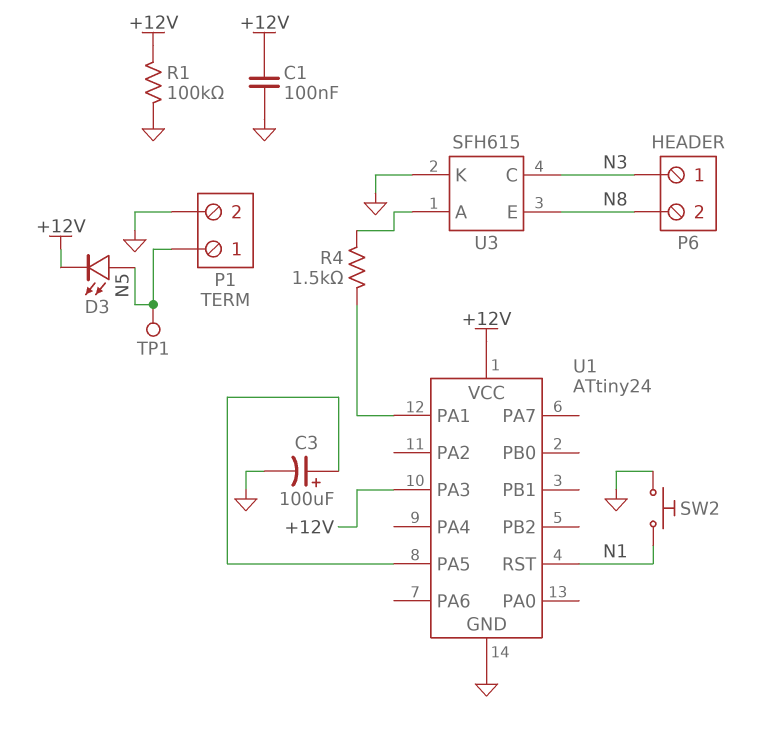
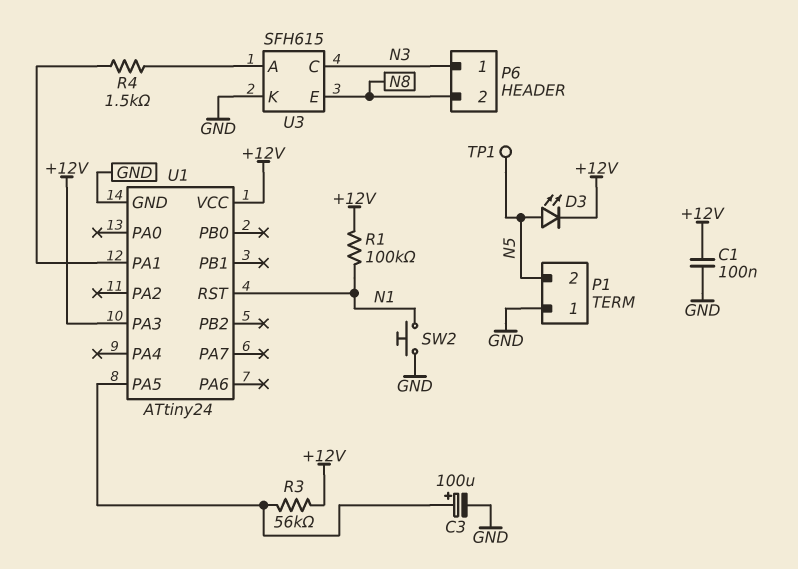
P1 pin 1: N5 -> GND
P1 pin 2: GND -> N5
R1: 100k (+12V, GND) -> 100k (+12V, N1)
R3: none -> 56k (+12V, U1/PA5)

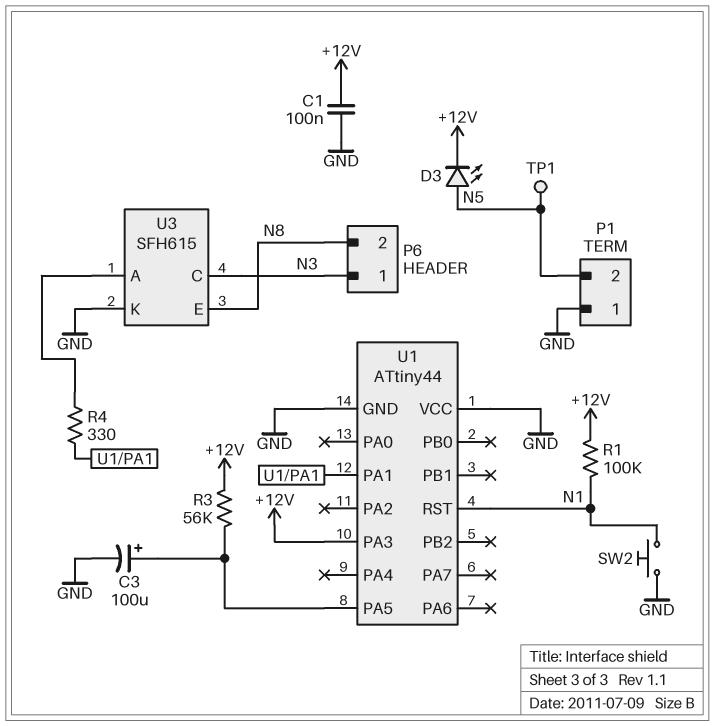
R4: 1.5k (U1/PA1, U3/A) -> 330 (U1/PA1, U3/A)
U1: ATtiny24 -> ATtiny44
U1 pin VCC: +12V -> GND

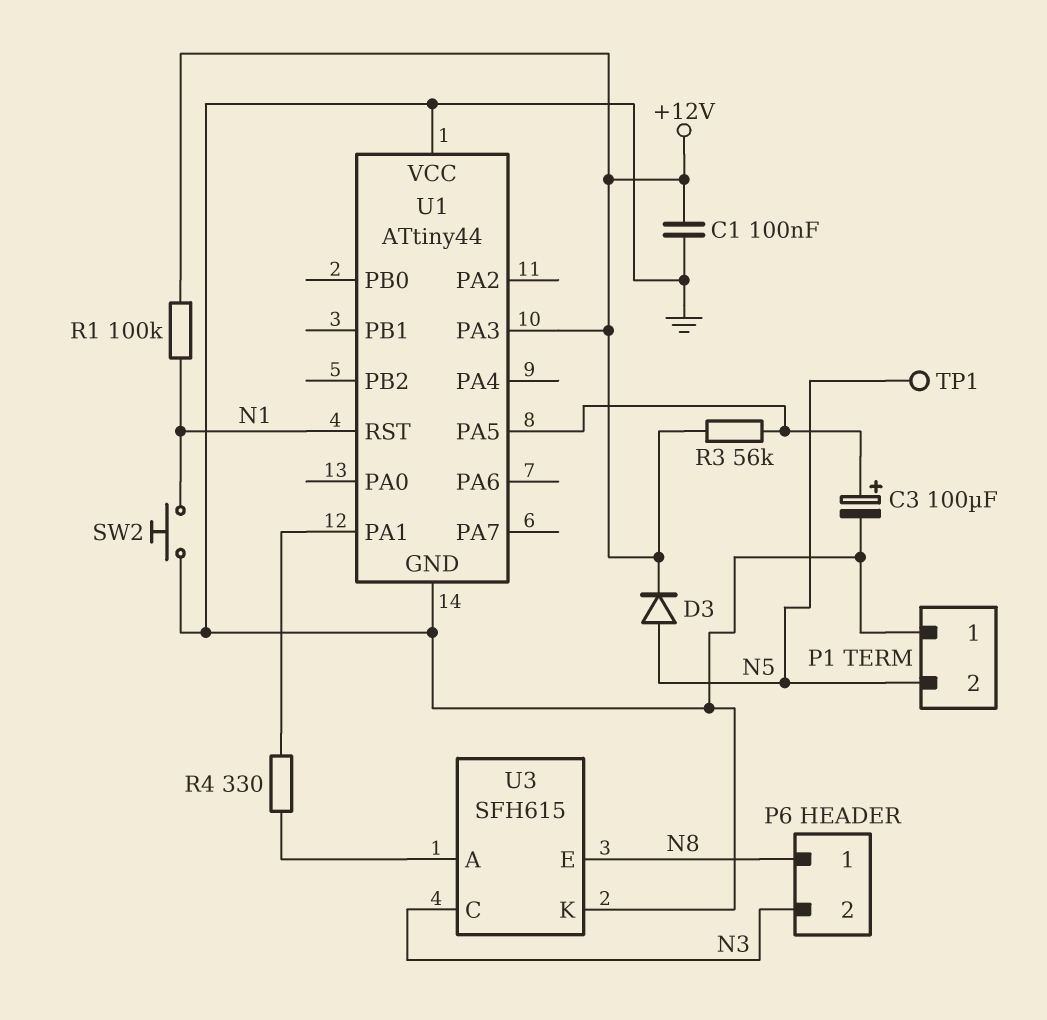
D3: LED (A N5, K +12V) -> diode (A N5, K +12V)
P6 pin 1: N3 -> N8
P6 pin 2: N8 -> N3

